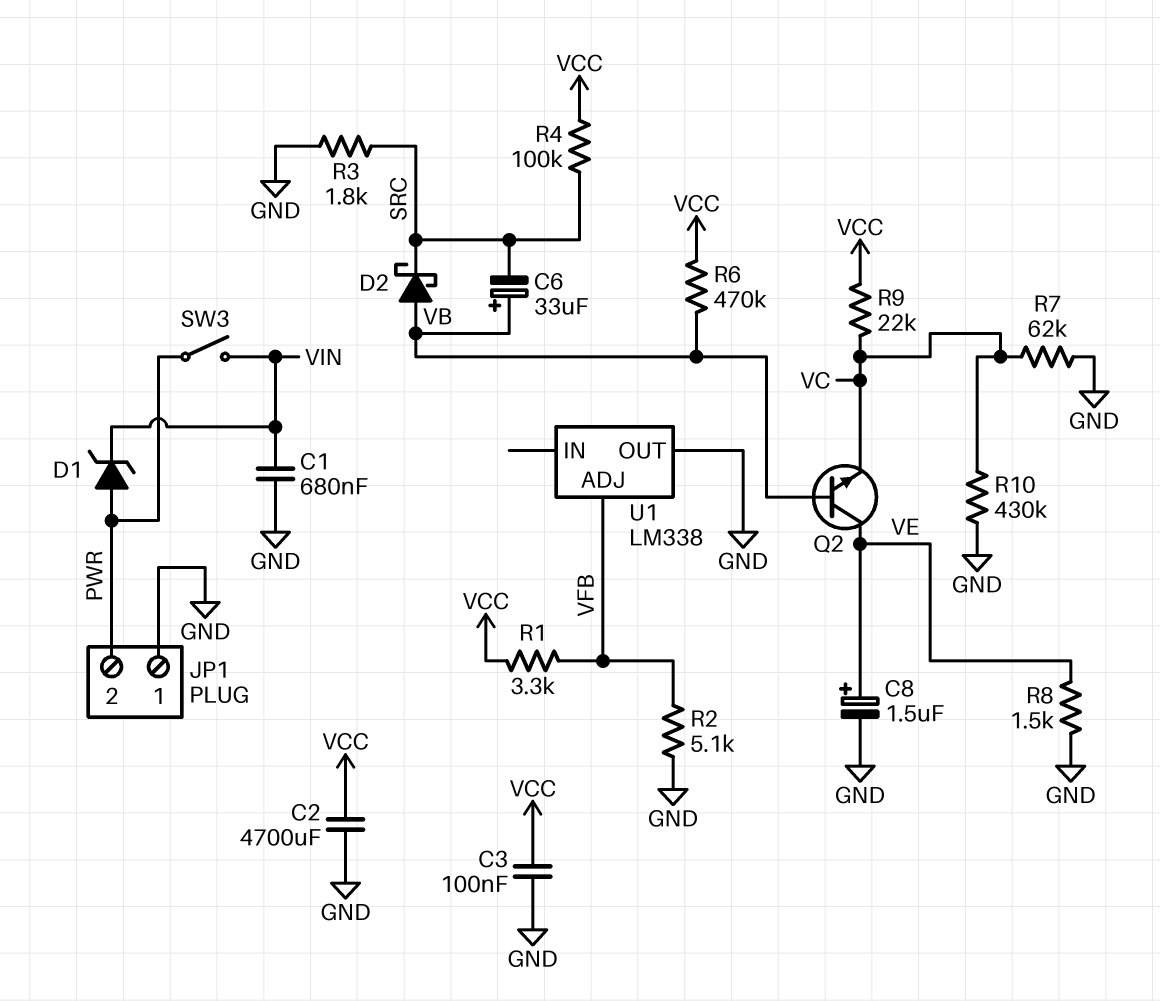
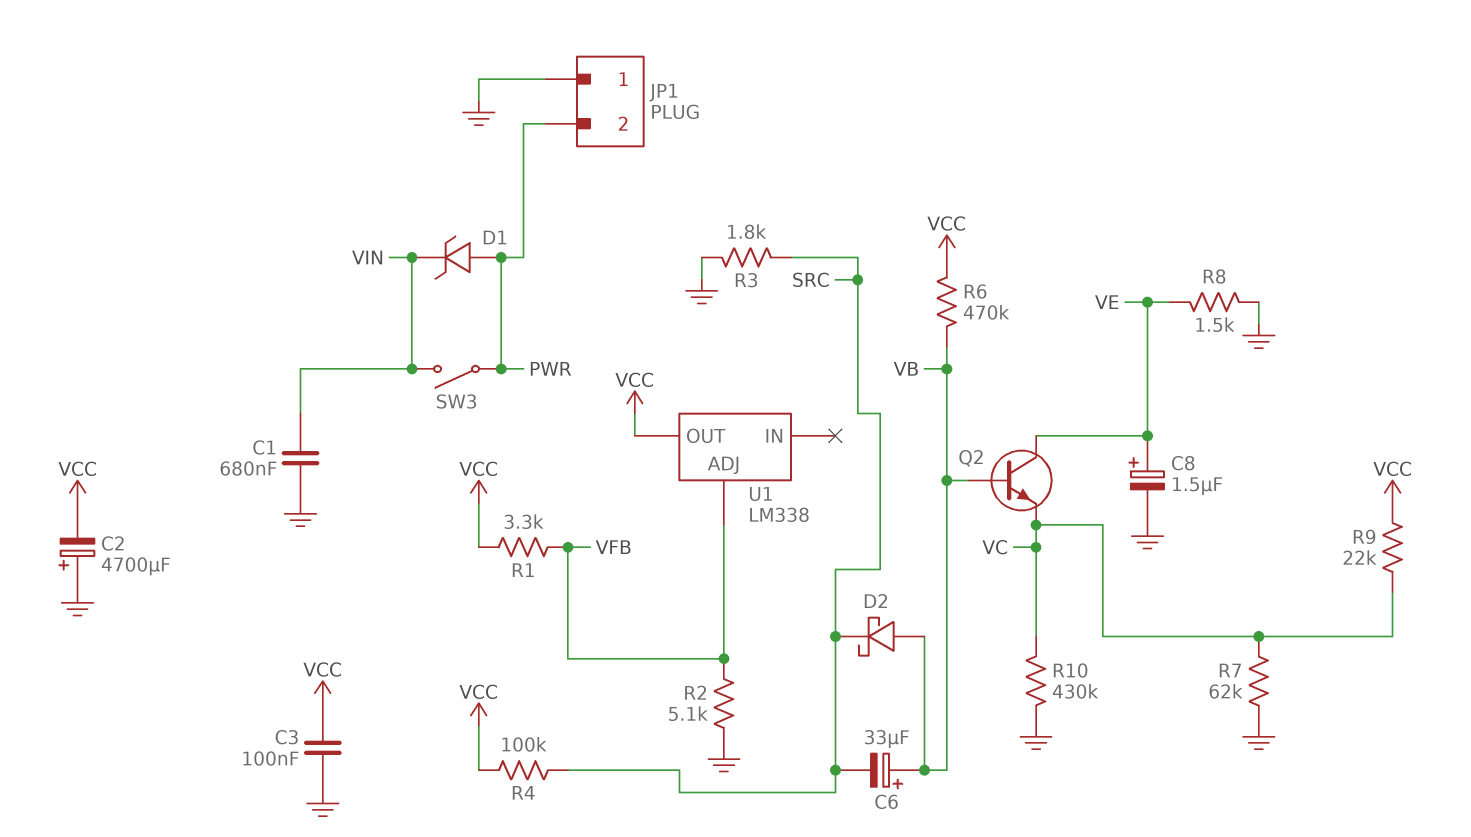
C2: 4700uF (GND, VCC) -> 4700uF (plus GND, minus VCC)
U1 pin OUT: GND -> VCC

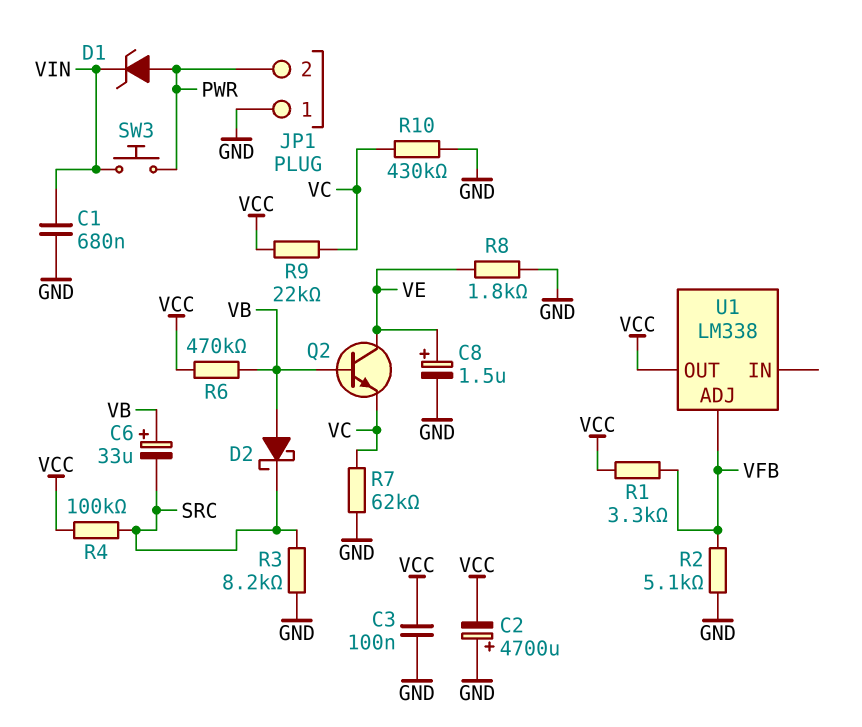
R3: 1.8k (GND, SRC) -> 8.2k (GND, SRC)
R8: 1.5k (GND, VE) -> 1.8k (GND, VE)
SW3: switch (PWR, VIN) -> button (PWR, VIN)

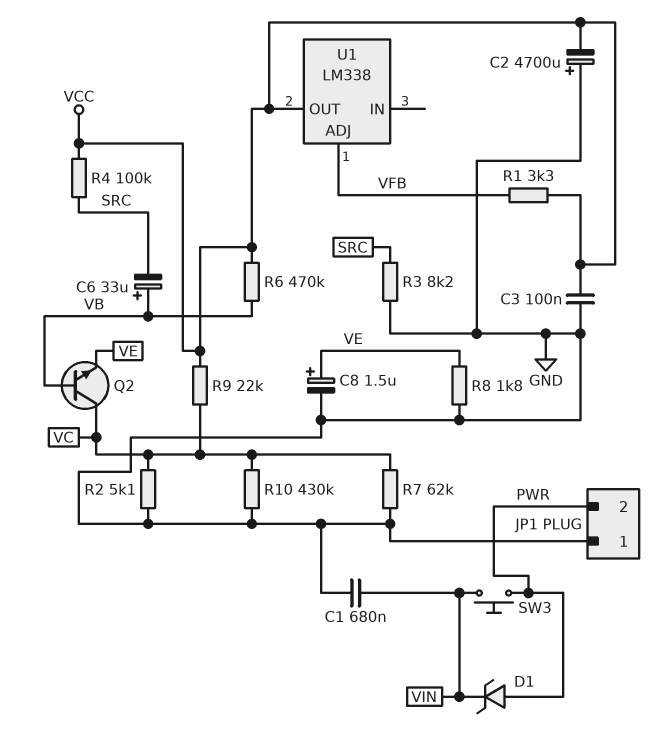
D2: schottky (A VB, K SRC) -> none
Q2: NPN (B VB, C VE, E VC) -> NPN (B VB, C VC, E VE)
R2: 5.1k (GND, VFB) -> 5.1k (GND, VC)

